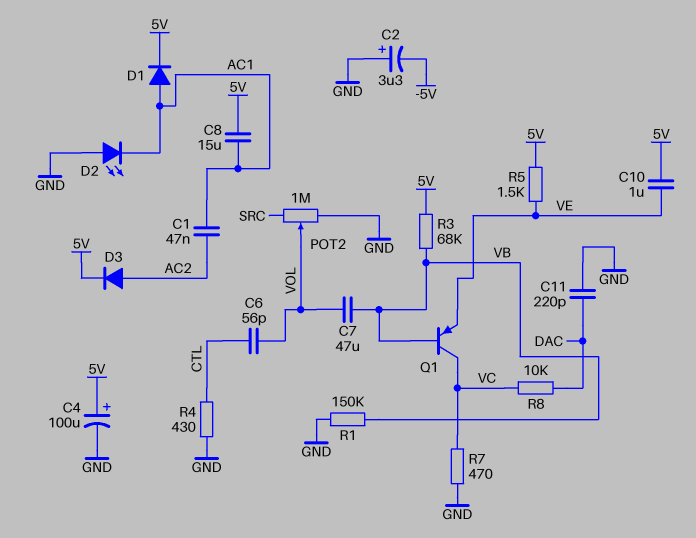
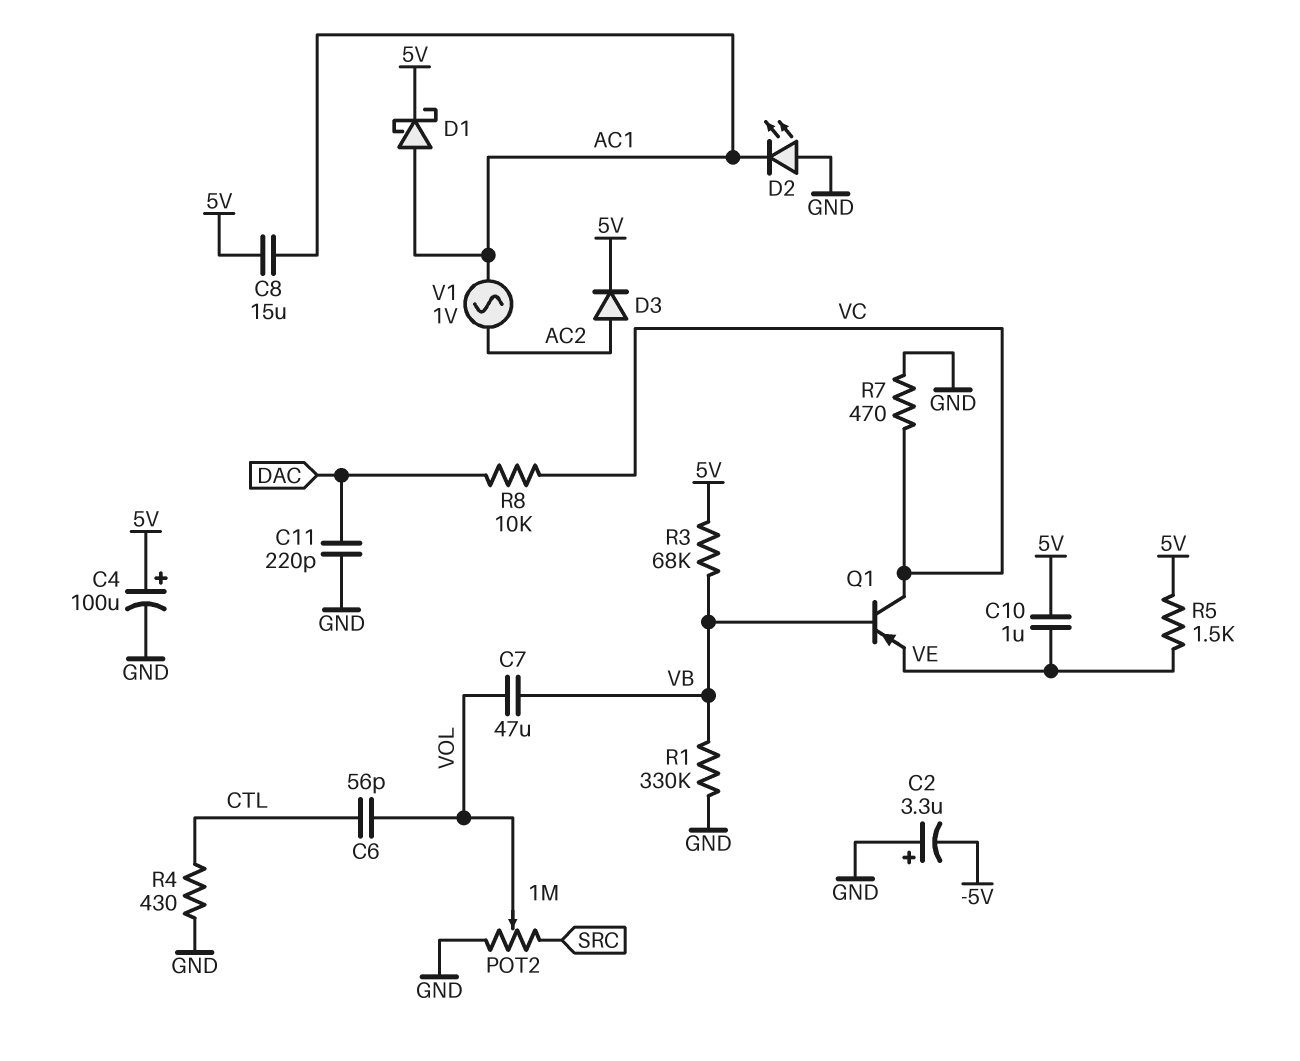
C1: 47nF (AC1, AC2) -> none
D1: diode (A AC1, K 5V) -> schottky (A AC1, K 5V)
R1: 150k (GND, VB) -> 330k (GND, VB)
V1: none -> AC 1V (AC1, AC2)

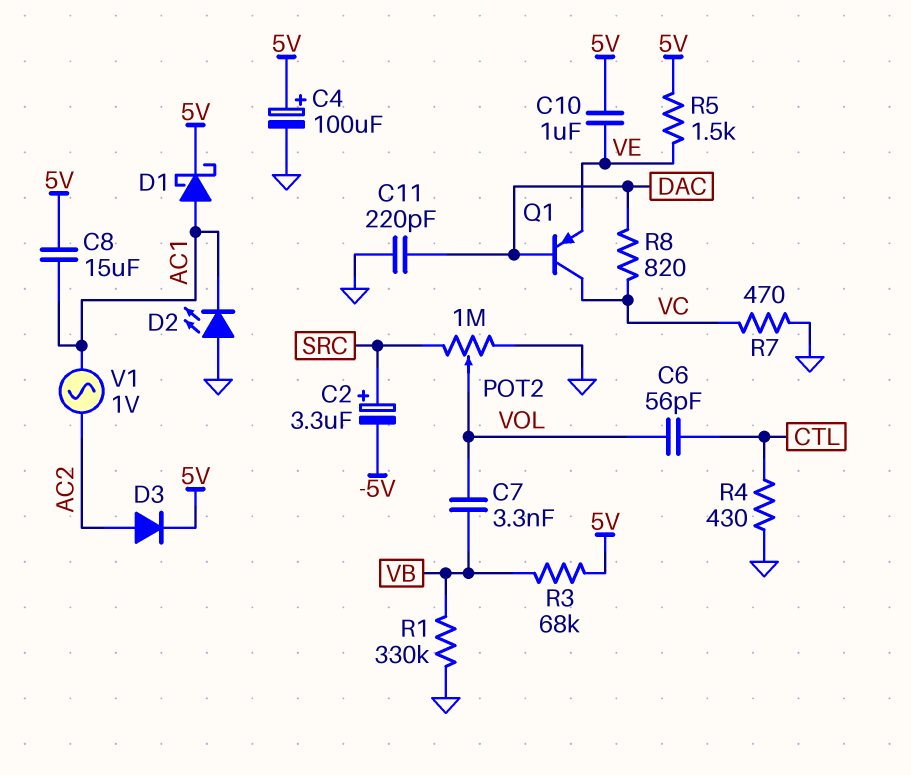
C2: 3.3uF (plus GND, minus -5V) -> 3.3uF (plus SRC, minus -5V)
C7: 47uF (VB, VOL) -> 3.3nF (VB, VOL)
Q1: PNP (B VB, C VC, E VE) -> PNP (B DAC, C VC, E VE)
R8: 10k (DAC, VC) -> 820 (DAC, VC)

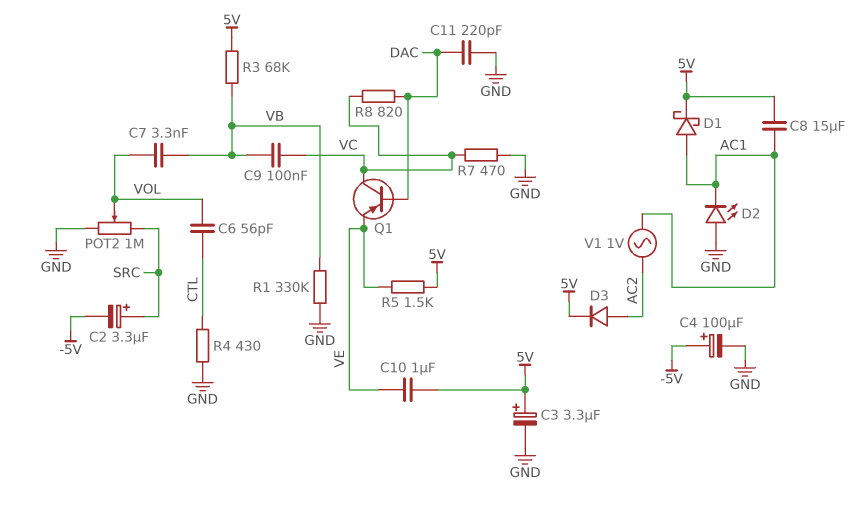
C3: none -> 3.3uF (plus 5V, minus GND)
C4: 100uF (plus 5V, minus GND) -> 100uF (plus -5V, minus GND)
C9: none -> 100nF (VB, VC)

